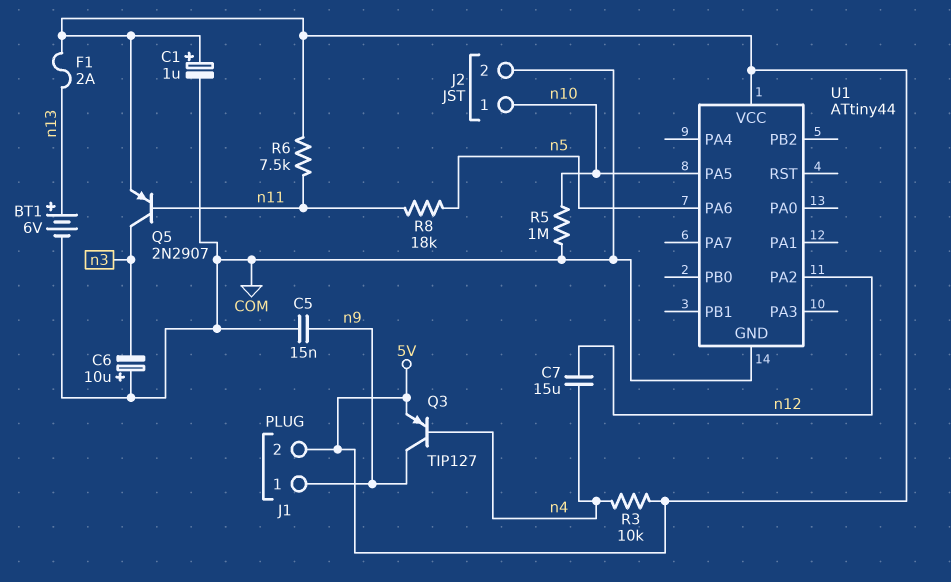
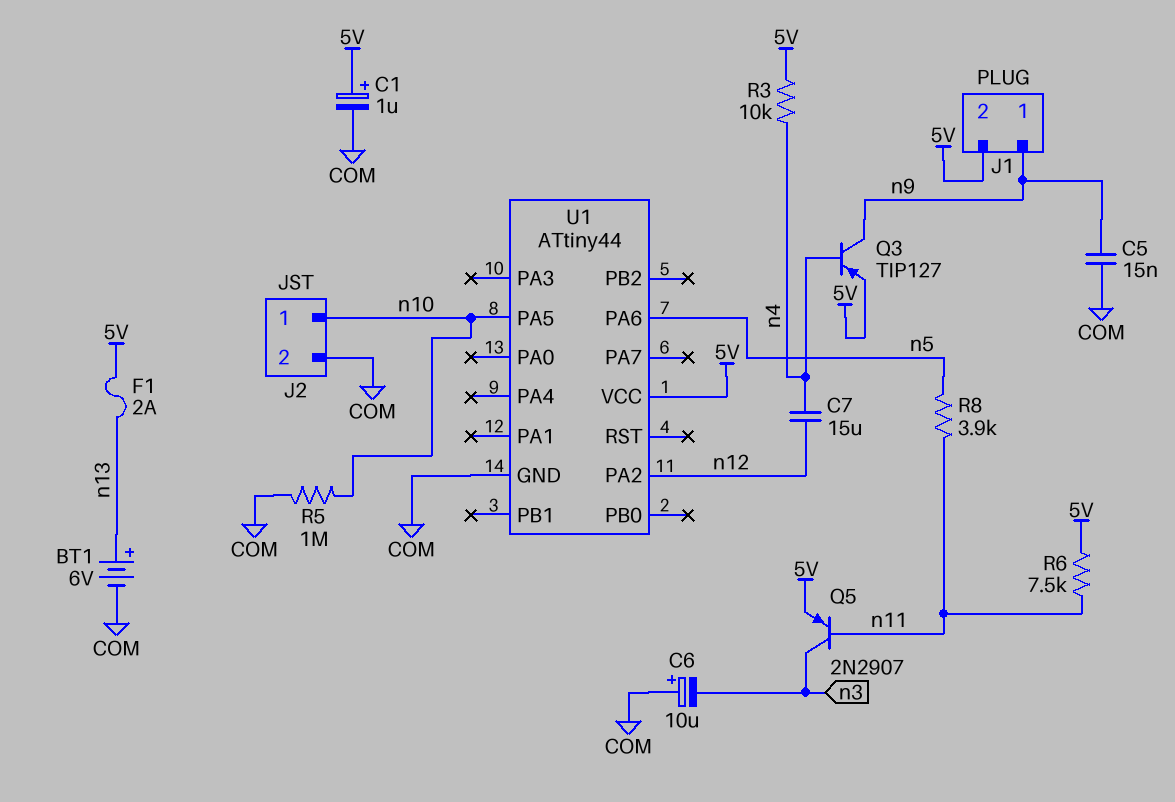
R8: 18k (n5, n11) -> 3.9k (n5, n11)

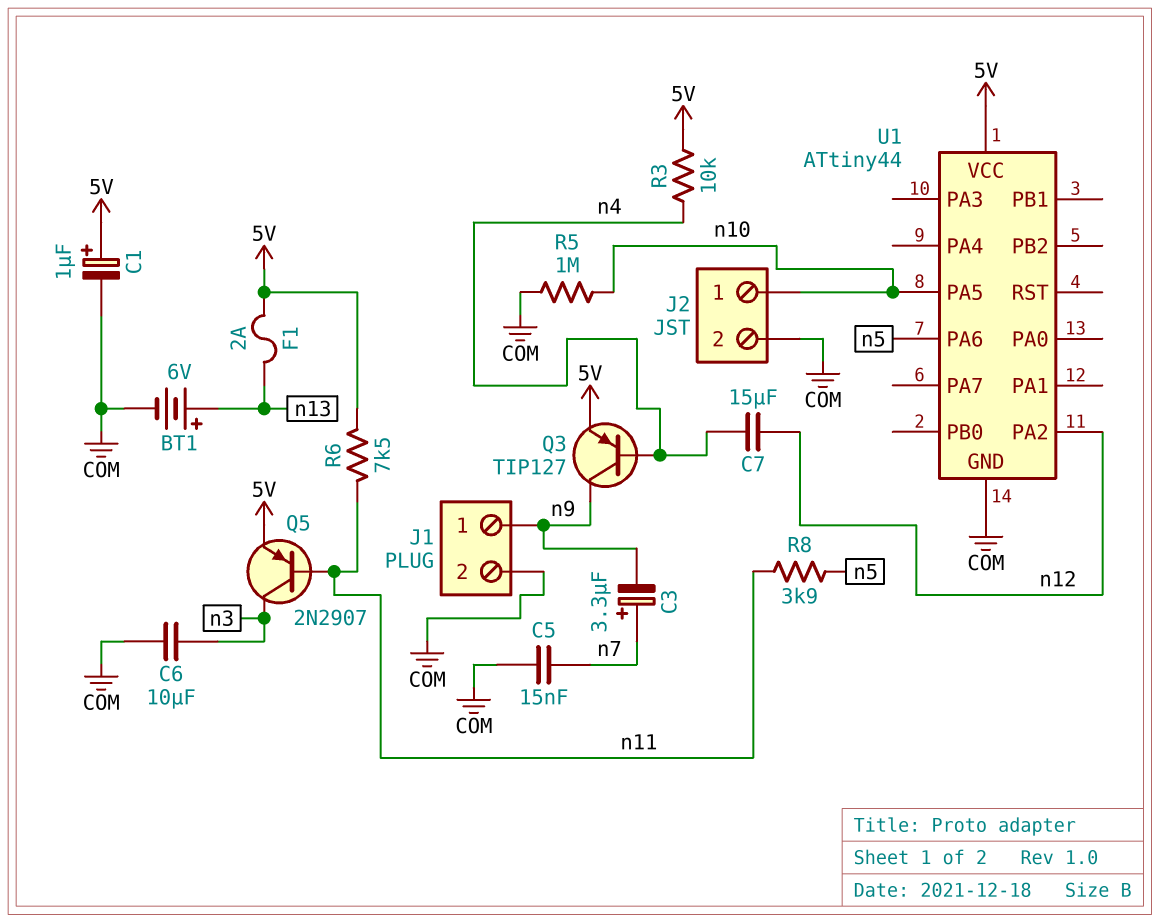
C3: none -> 3.3uF (plus n7, minus n9)
C5: 15nF (COM, n9) -> 15nF (COM, n7)
C6: 10uF (plus COM, minus n3) -> 10uF (COM, n3)
J1 pin 2: 5V -> COM

